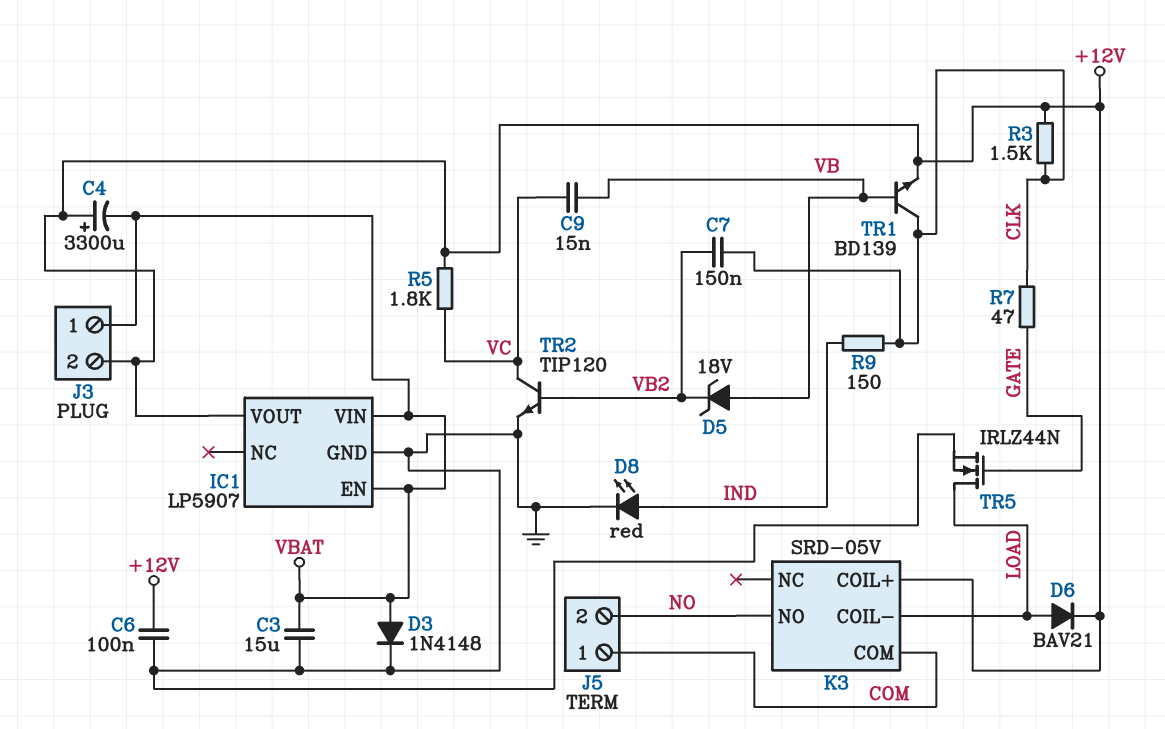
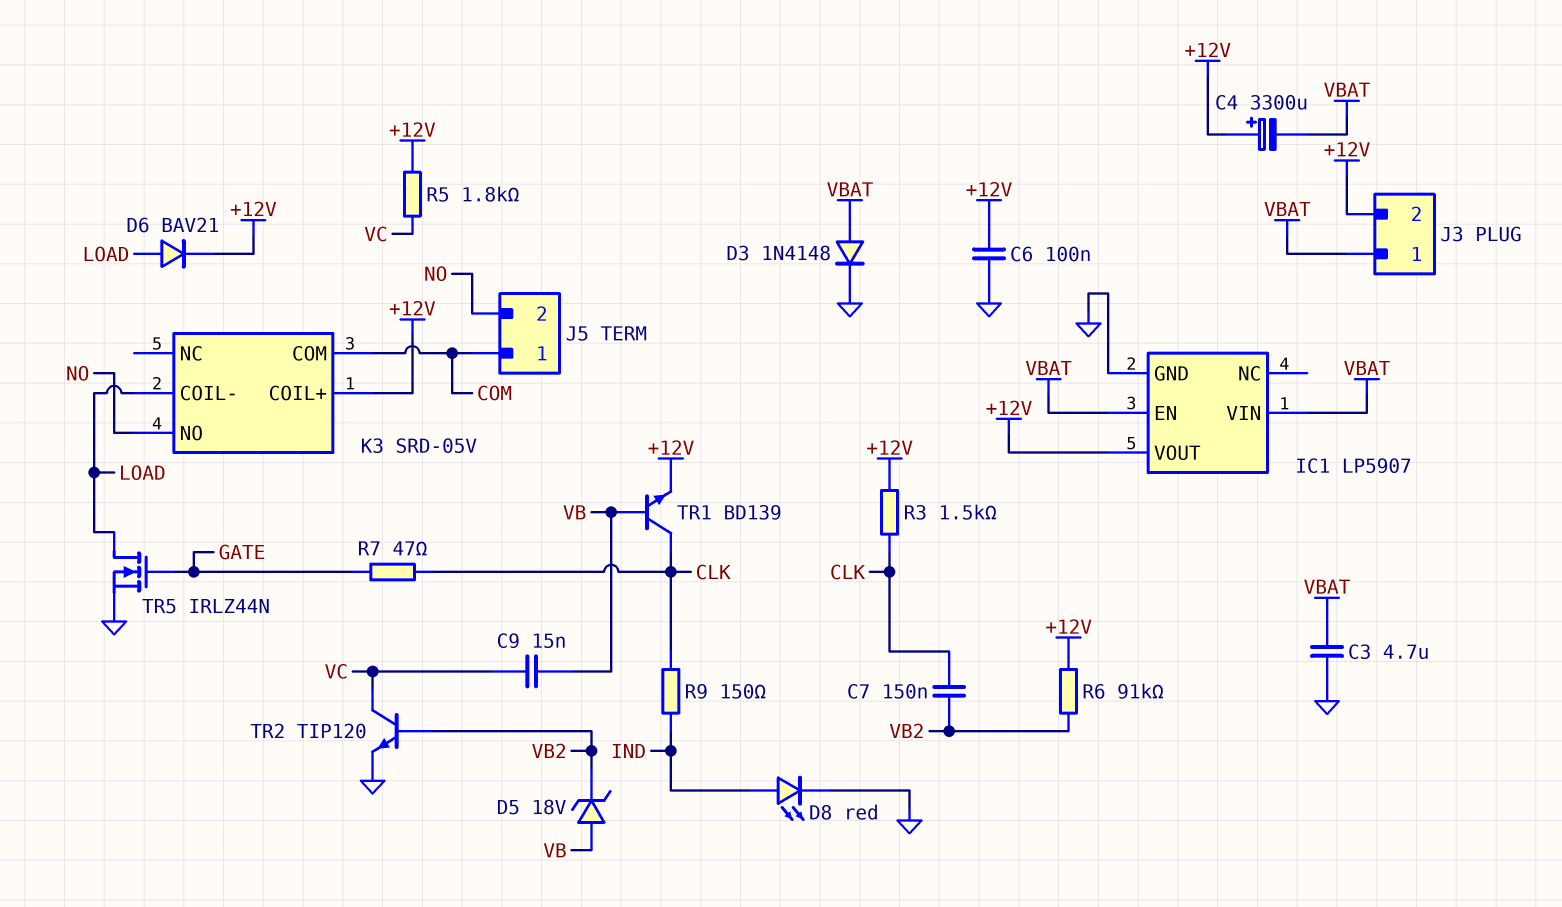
C3: 15uF (GND, VBAT) -> 4.7uF (GND, VBAT)
R6: none -> 91k (+12V, VB2)

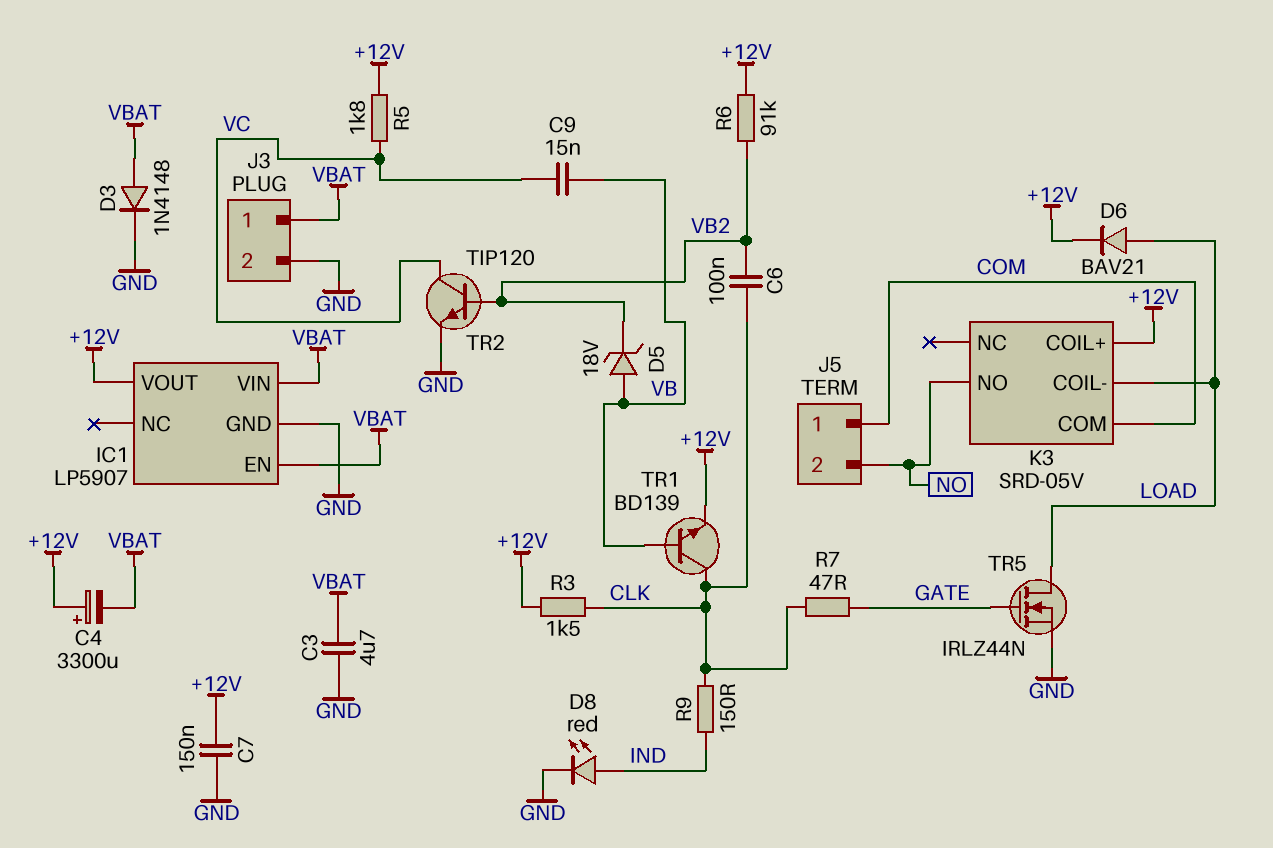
C6: 100nF (+12V, GND) -> 100nF (CLK, VB2)
C7: 150nF (CLK, VB2) -> 150nF (+12V, GND)
J3 pin 2: +12V -> GND

